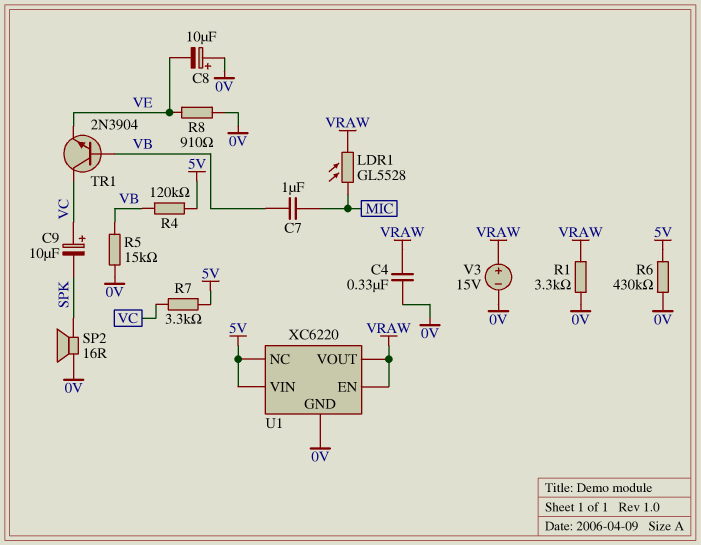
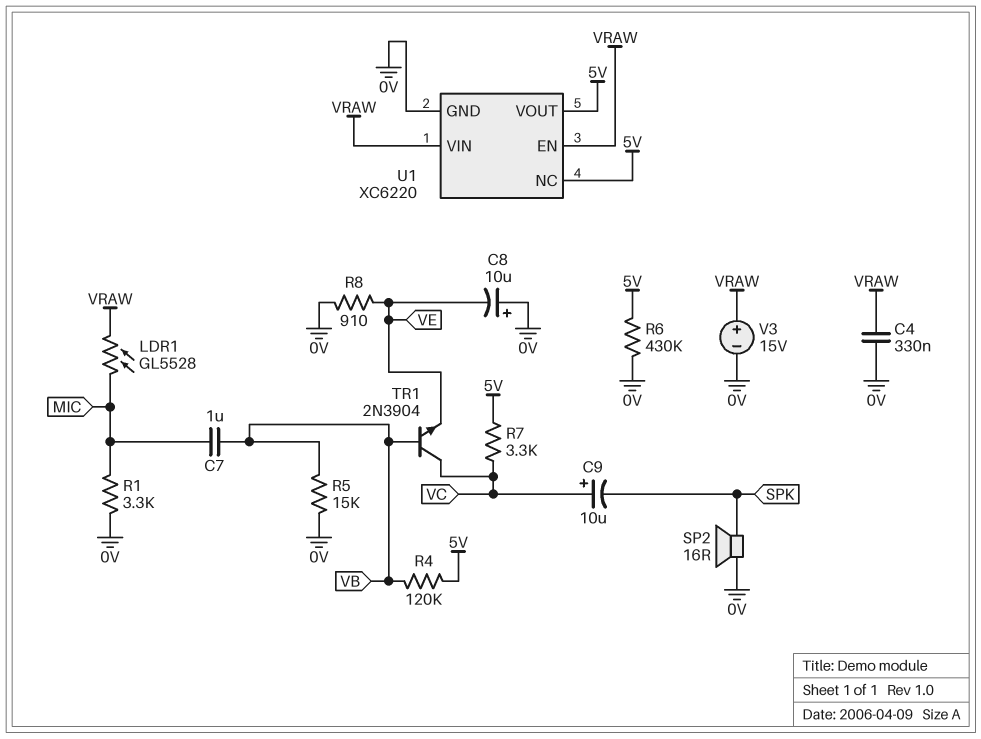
R1: 3.3k (0V, VRAW) -> 3.3k (0V, MIC)
U1 pin VIN: 5V -> VRAW
U1 pin VOUT: VRAW -> 5V

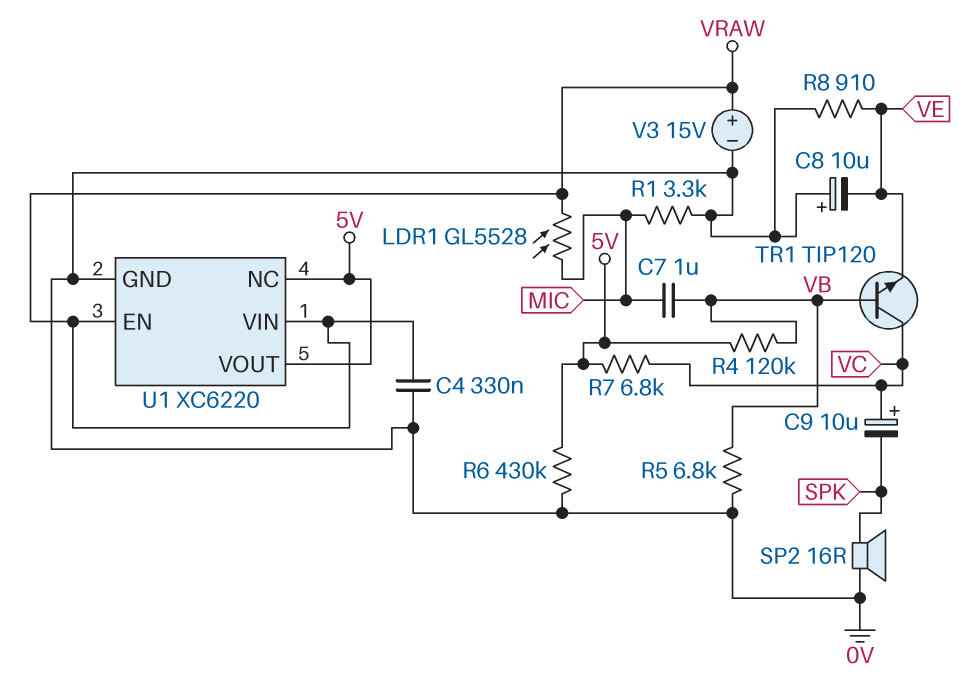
R5: 15k (0V, VB) -> 6.8k (0V, VB)
R7: 3.3k (5V, VC) -> 6.8k (5V, VC)
TR1: NPN 2N3904 (B VB, C VC, E VE) -> NPN TIP120 (B VB, C VC, E VE)

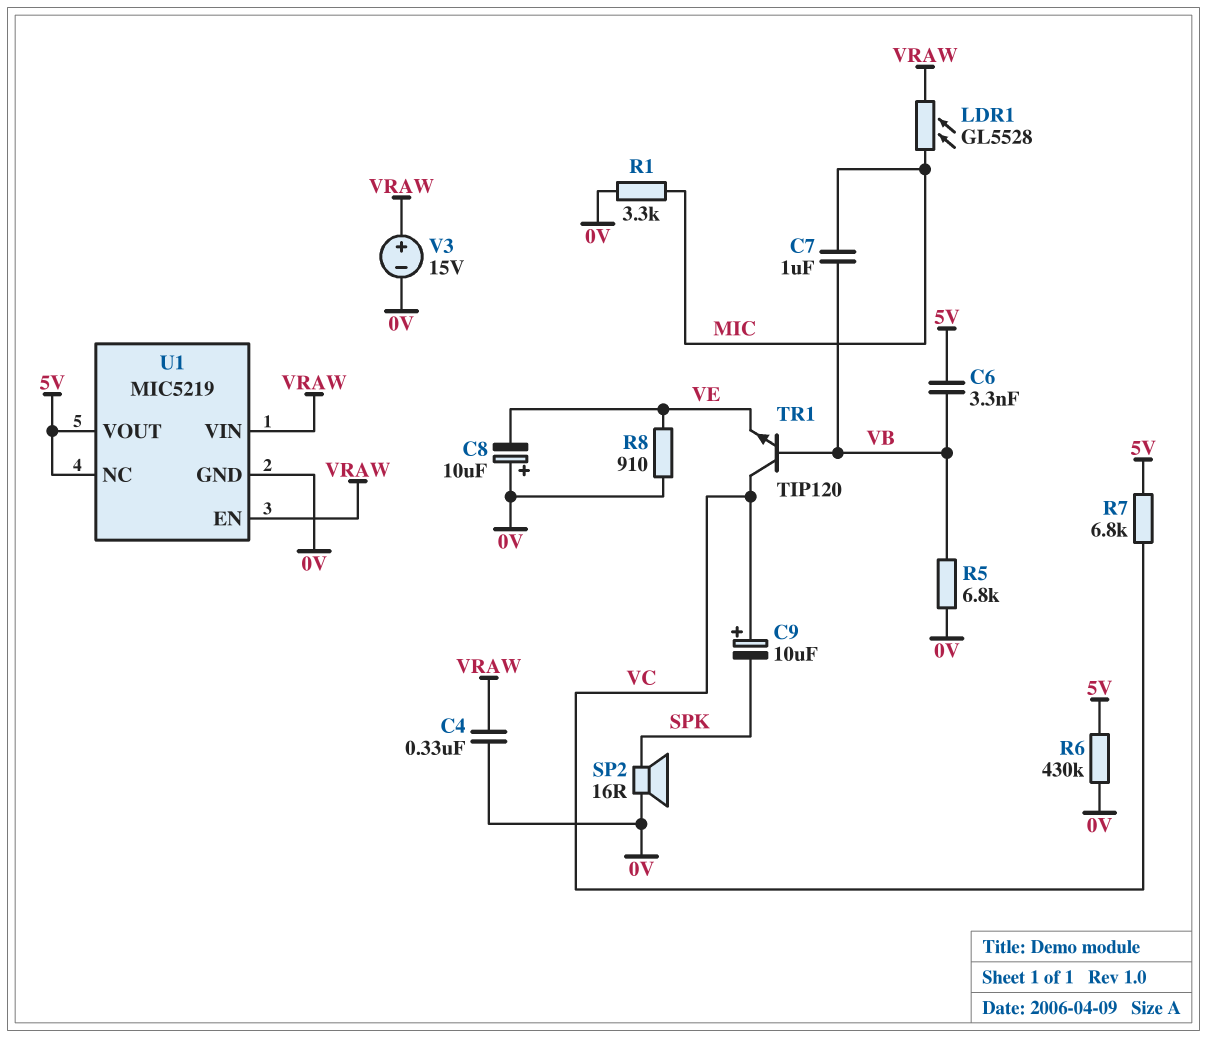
C6: none -> 3.3nF (5V, VB)
R4: 120k (5V, VB) -> none
U1: XC6220 -> MIC5219

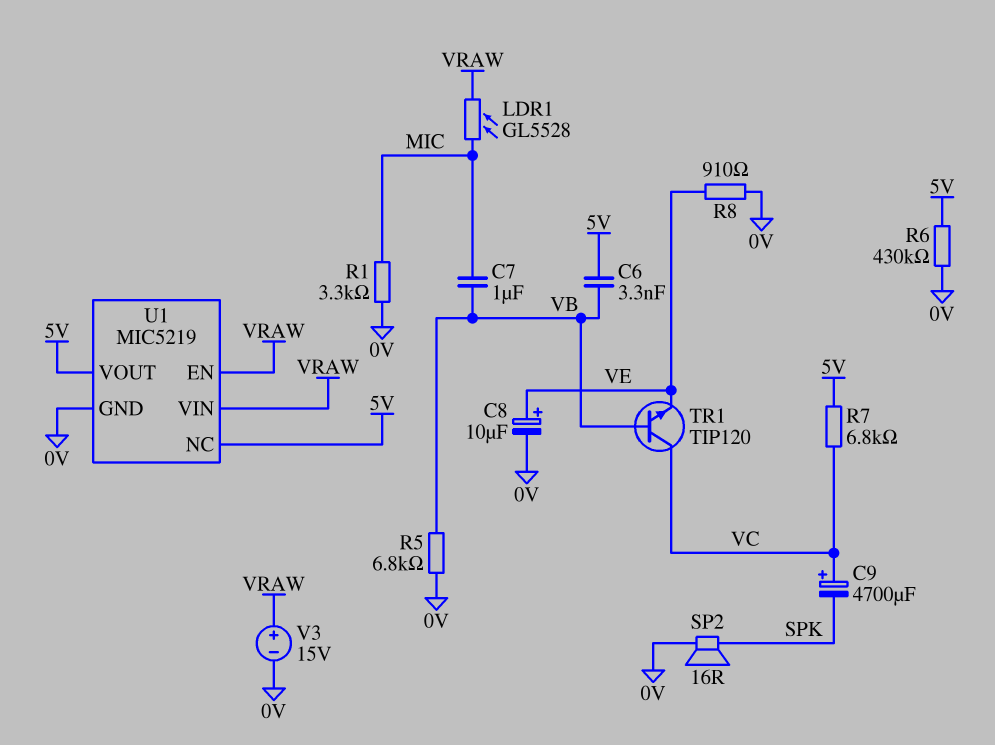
C4: 330nF (0V, VRAW) -> none
C8: 10uF (plus 0V, minus VE) -> 10uF (plus VE, minus 0V)
C9: 10uF (plus VC, minus SPK) -> 4700uF (plus VC, minus SPK)

